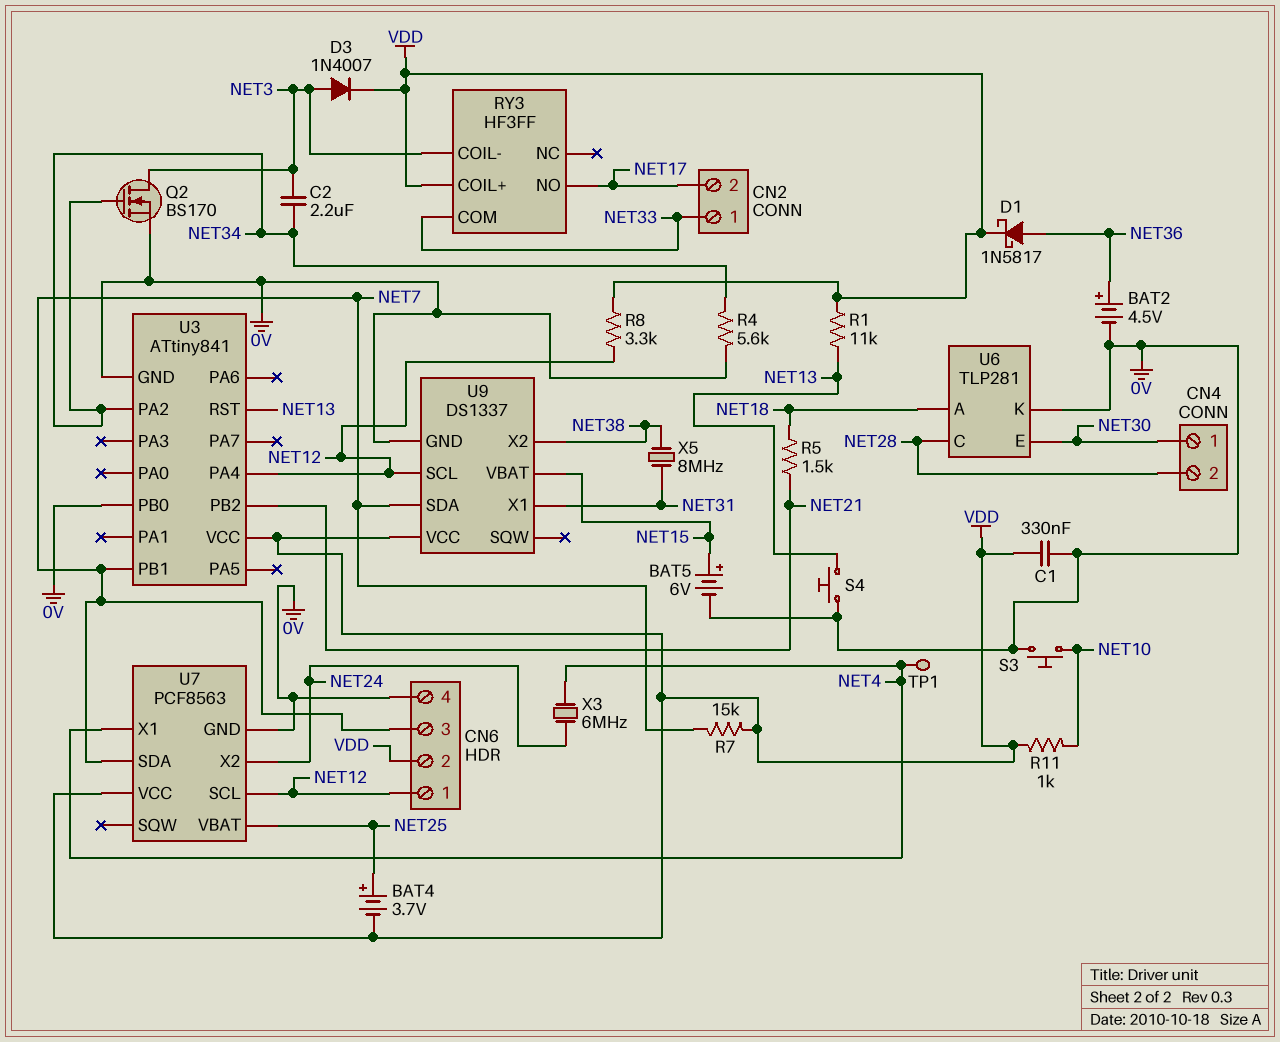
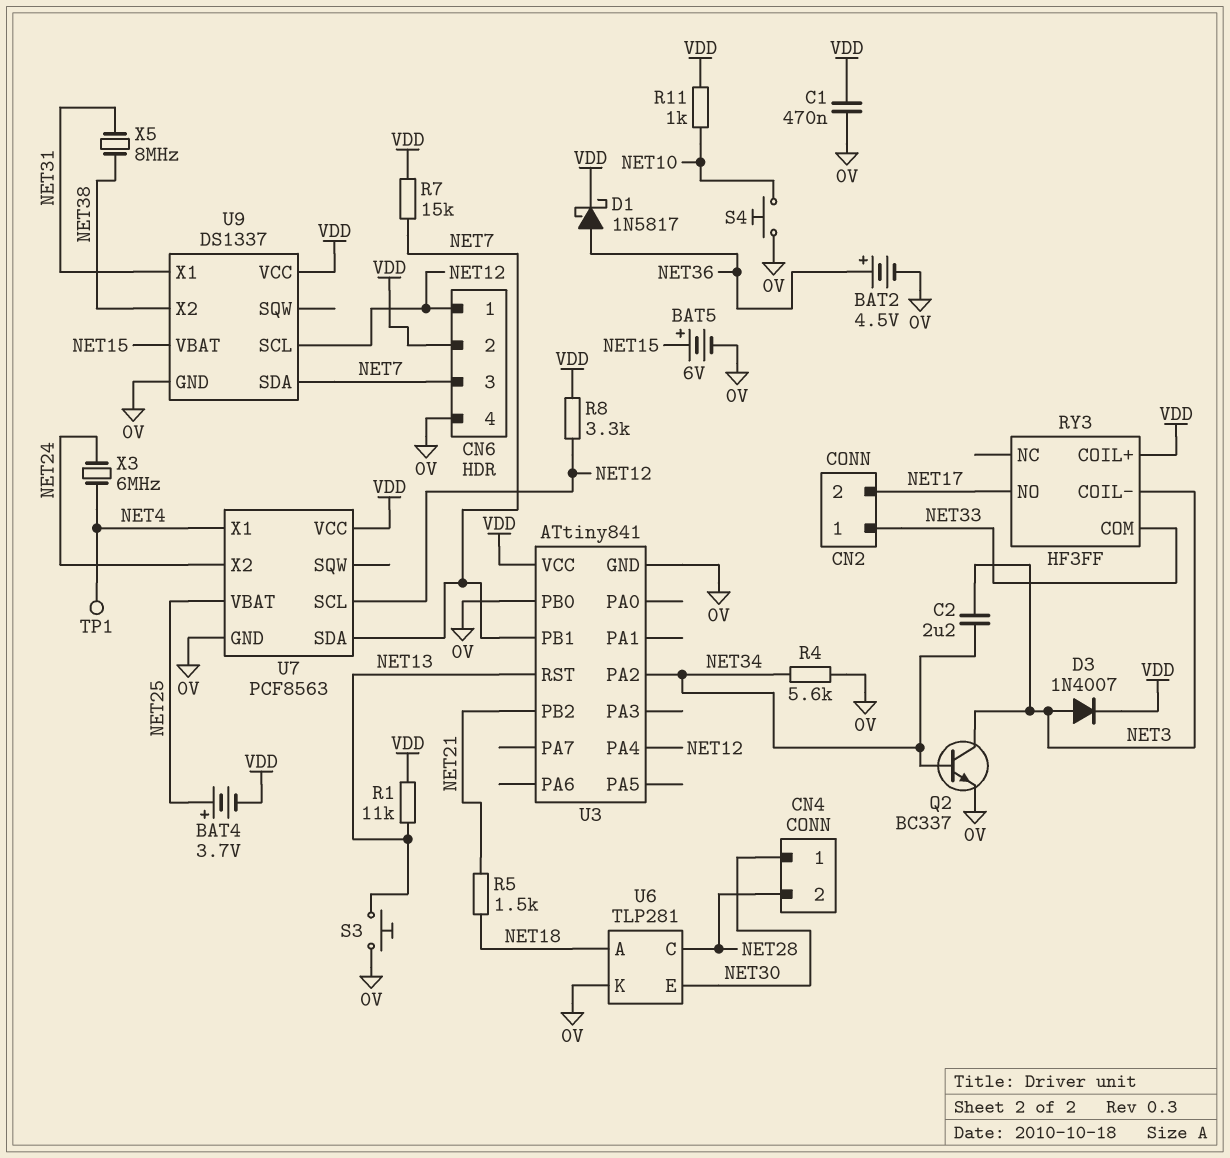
C1: 330nF (0V, VDD) -> 470nF (0V, VDD)
Q2: NMOS BS170 (G NET34, D NET3, S 0V) -> NPN BC337 (B NET34, C NET3, E 0V)
S3: button (0V, NET10) -> button (0V, NET13)
S4: button (0V, NET13) -> button (0V, NET10)

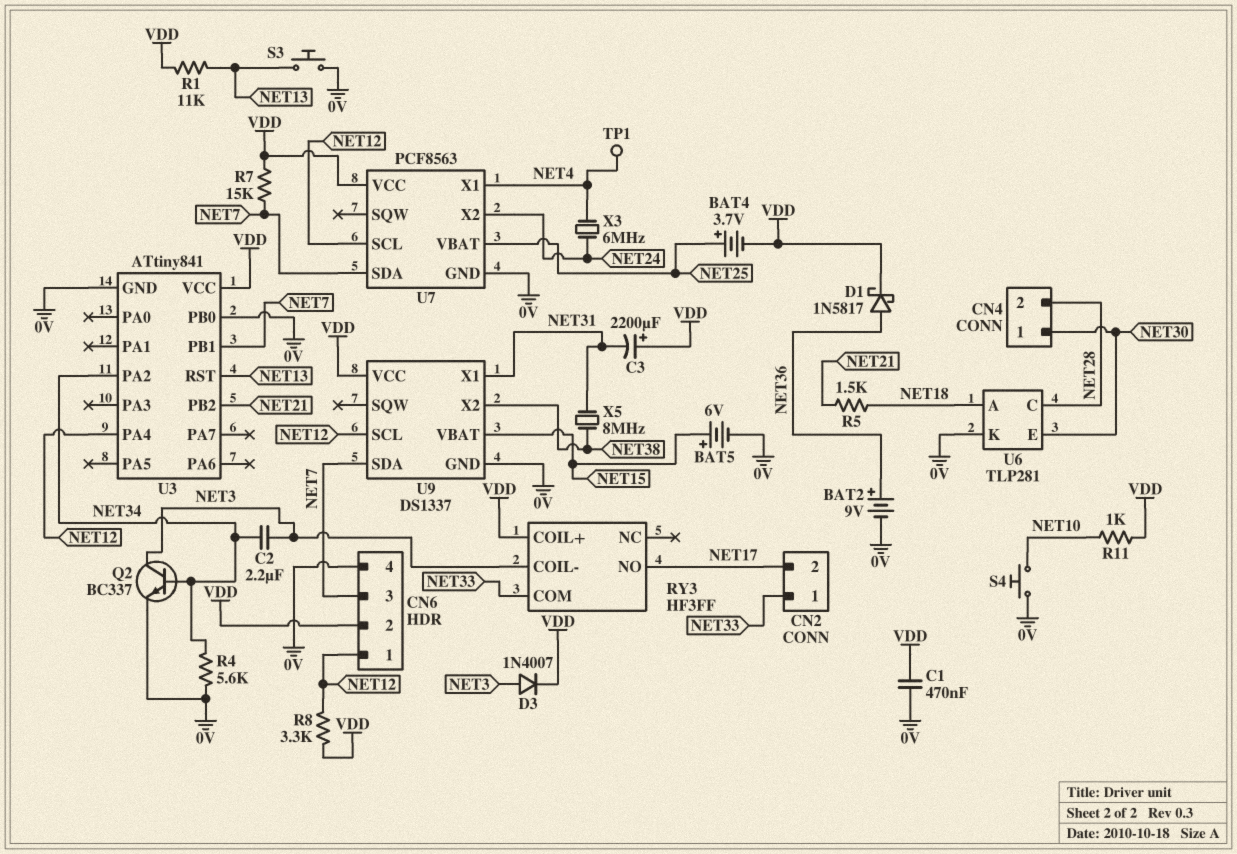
BAT2: 4.5V (plus NET36, minus 0V) -> 9V (plus NET36, minus 0V)
C3: none -> 2200uF (plus VDD, minus NET31)

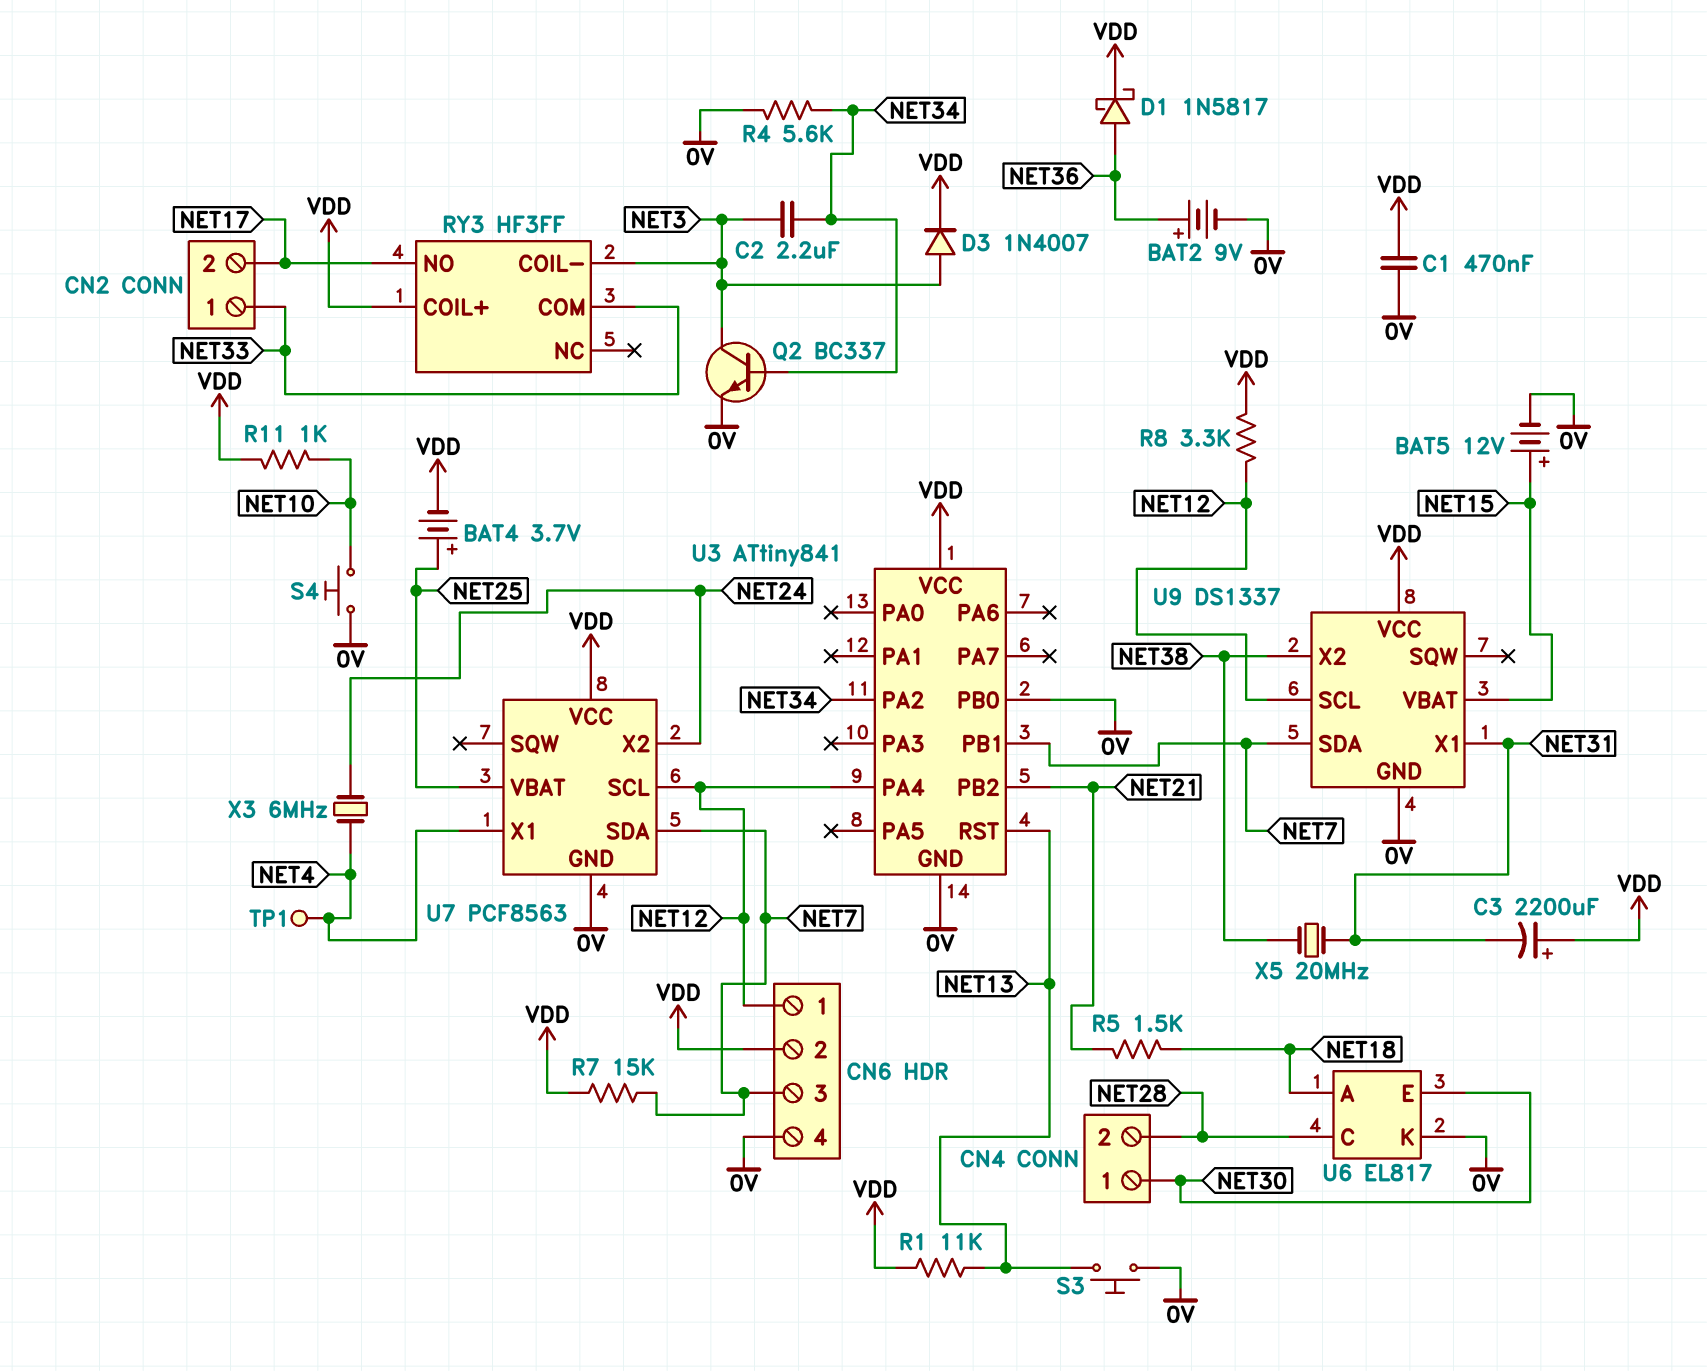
BAT5: 6V (plus NET15, minus 0V) -> 12V (plus NET15, minus 0V)
U6: TLP281 -> EL817
X5: 8MHz (NET31, NET38) -> 20MHz (NET31, NET38)

